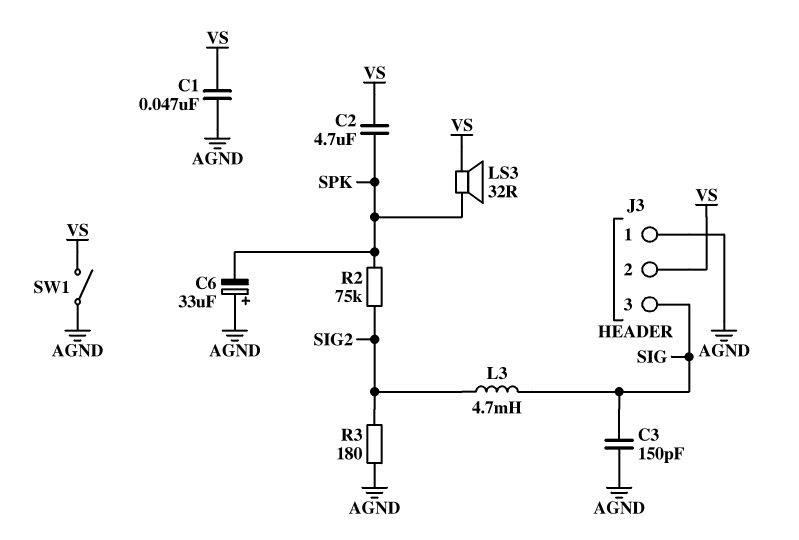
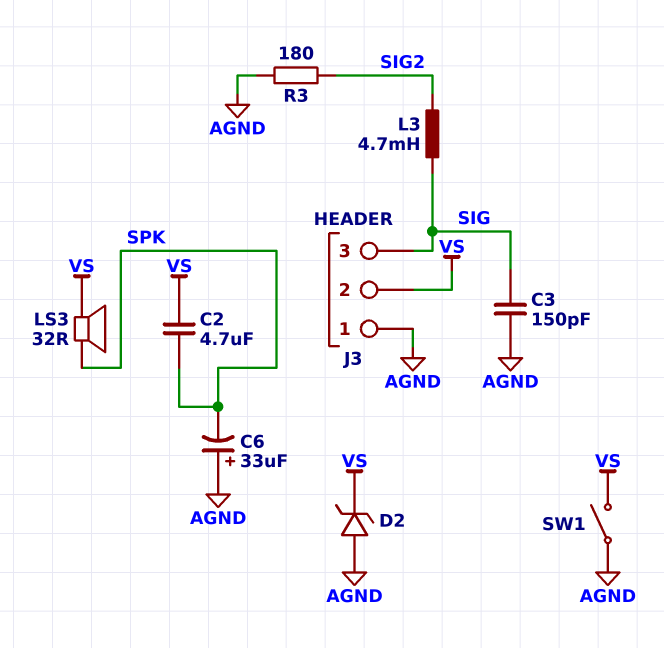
C1: 47nF (AGND, VS) -> none
D2: none -> zener (A AGND, K VS)
R2: 75k (SIG2, SPK) -> none

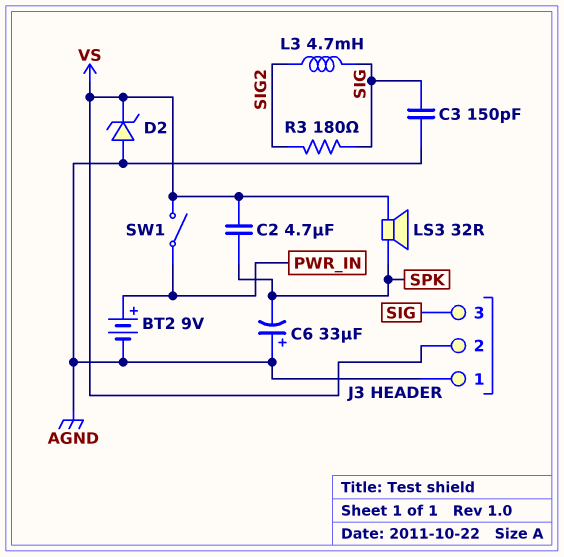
BT2: none -> 9V (plus PWR_IN, minus AGND)
R3: 180 (AGND, SIG2) -> 180 (SIG, SIG2)
SW1: switch (AGND, VS) -> switch (PWR_IN, VS)

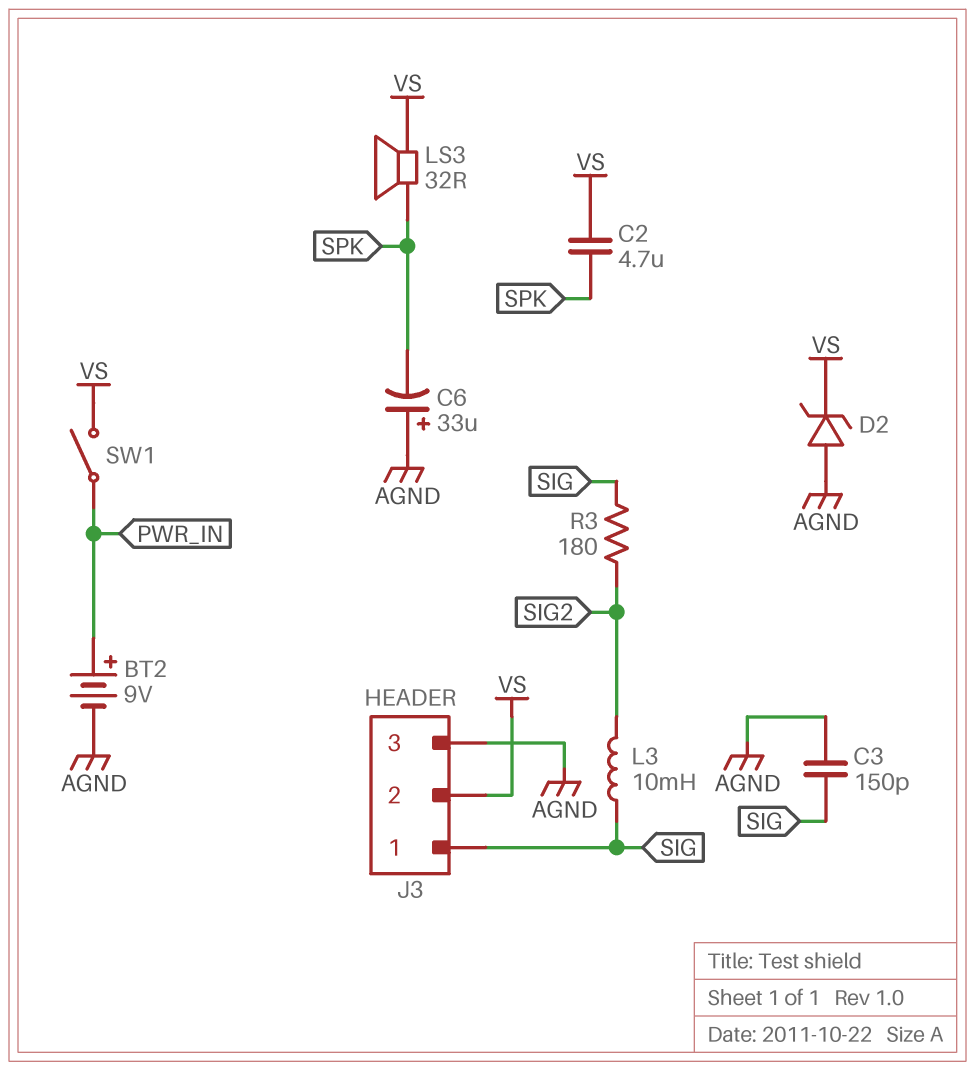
J3 pin 1: AGND -> SIG
J3 pin 3: SIG -> AGND
L3: 4.7mH (SIG, SIG2) -> 10mH (SIG, SIG2)

